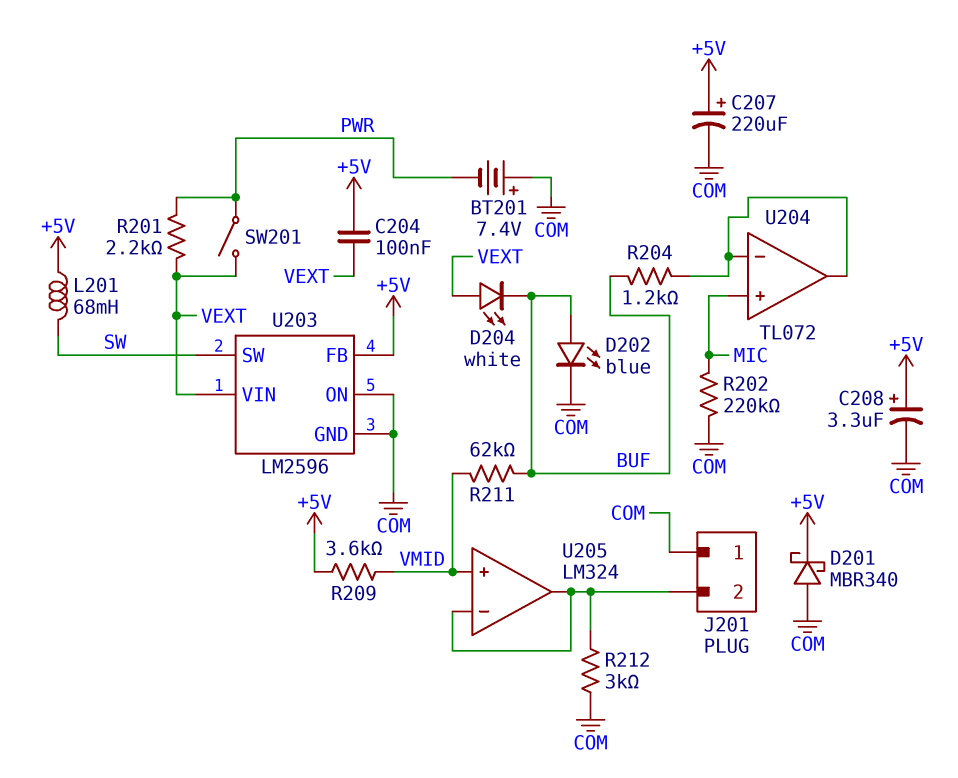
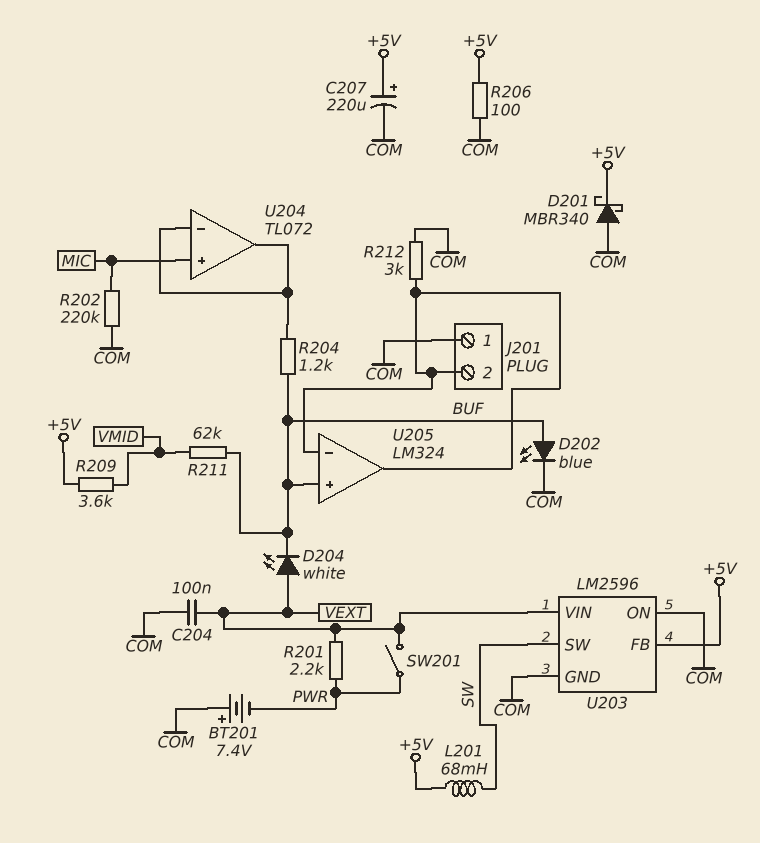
C204: 100nF (+5V, VEXT) -> 100nF (COM, VEXT)
C208: 3.3uF (plus +5V, minus COM) -> none
R206: none -> 100 (+5V, COM)
U205 pin in+: VMID -> BUF

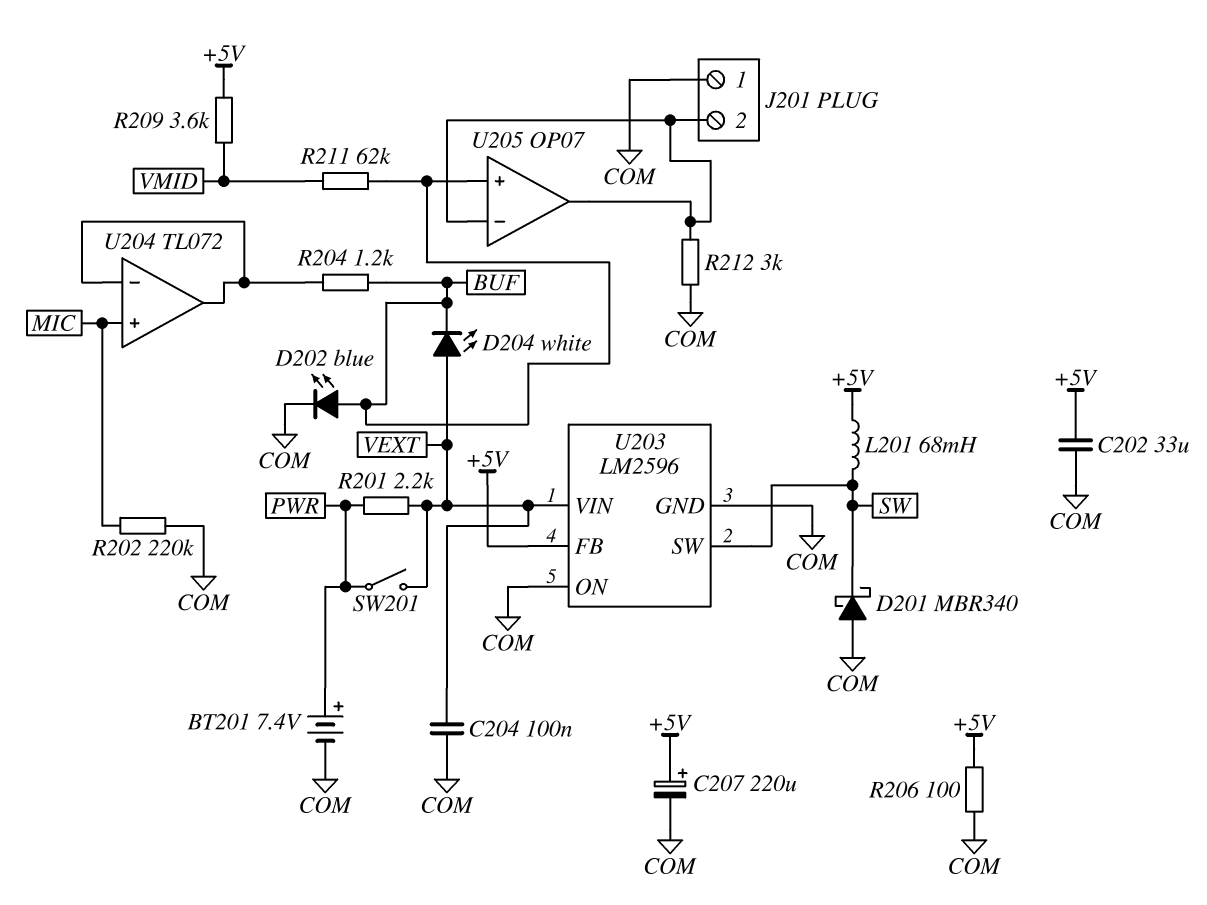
BT201: 7.4V (plus COM, minus PWR) -> 7.4V (plus PWR, minus COM)
C202: none -> 33uF (+5V, COM)
D201: schottky MBR340 (A COM, K +5V) -> schottky MBR340 (A COM, K SW)
U205: LM324 -> OP07

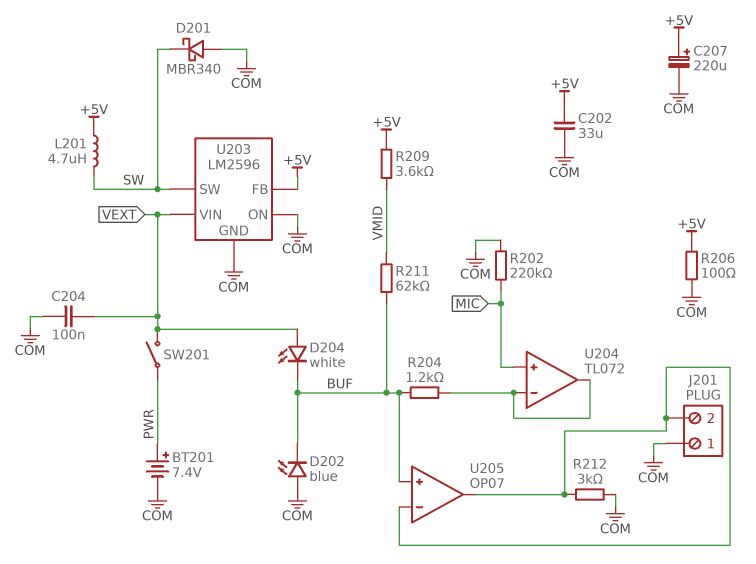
D202: LED blue (A BUF, K COM) -> LED blue (A COM, K BUF)
L201: 68mH (+5V, SW) -> 4.7uH (+5V, SW)
R201: 2.2k (PWR, VEXT) -> none

